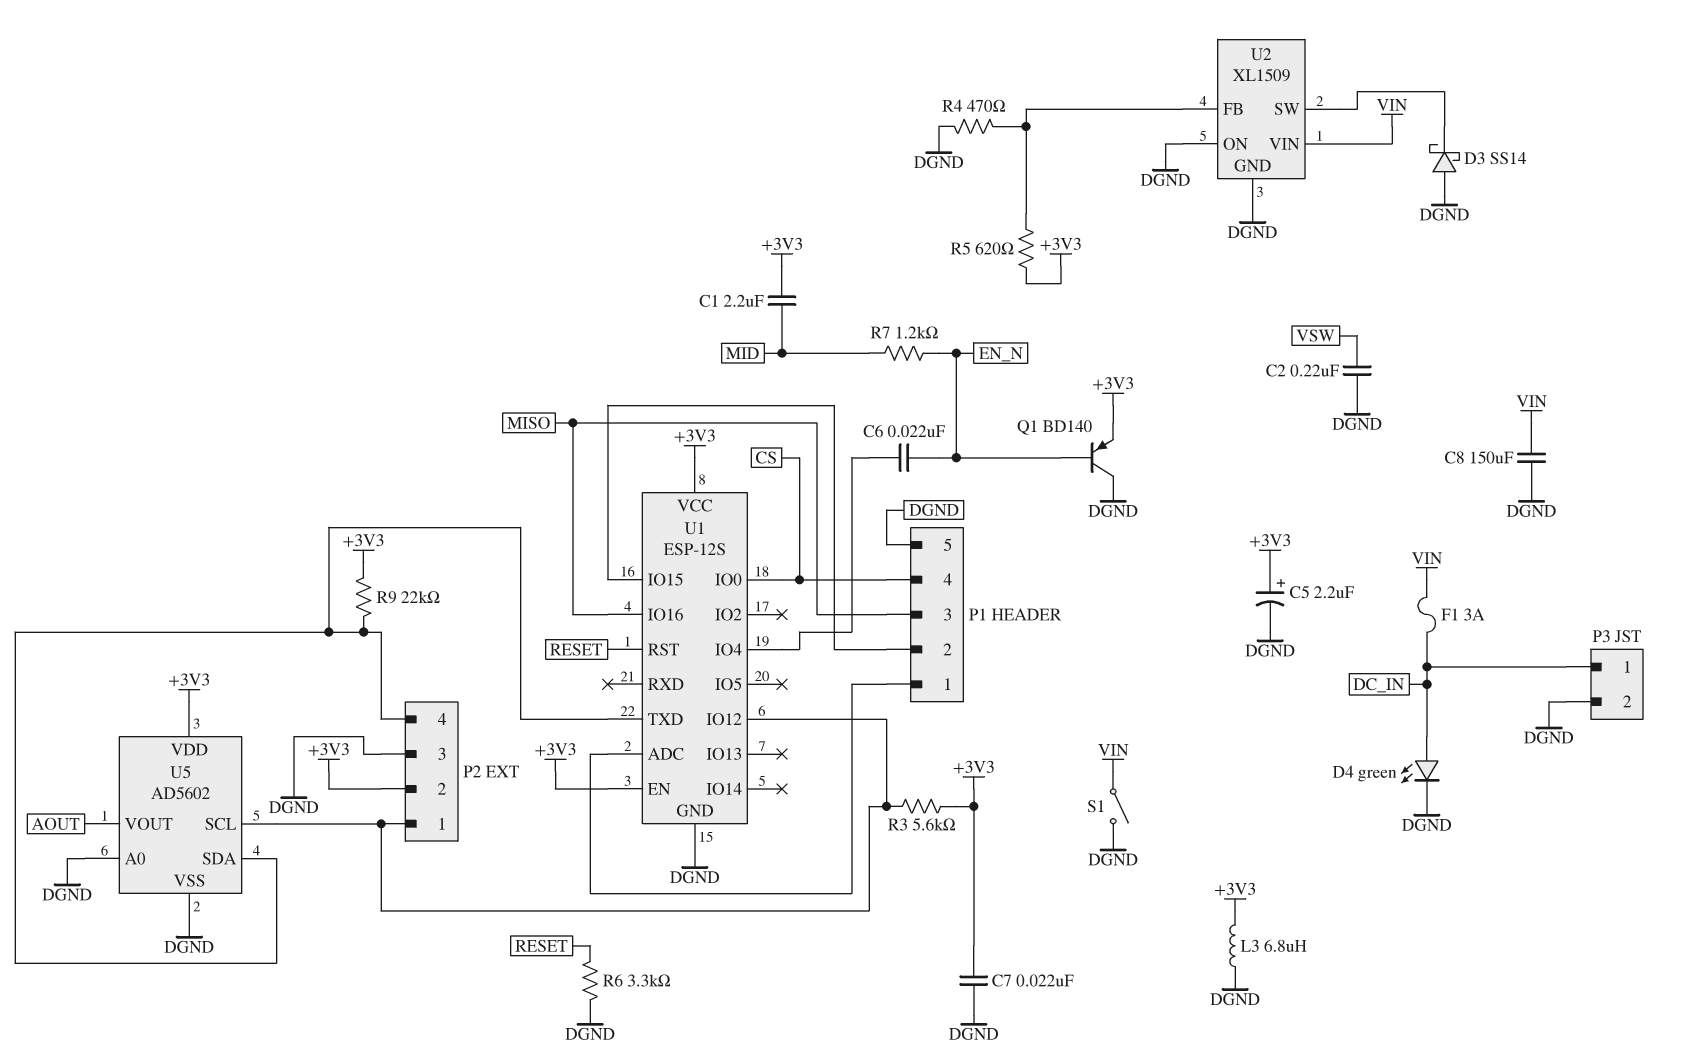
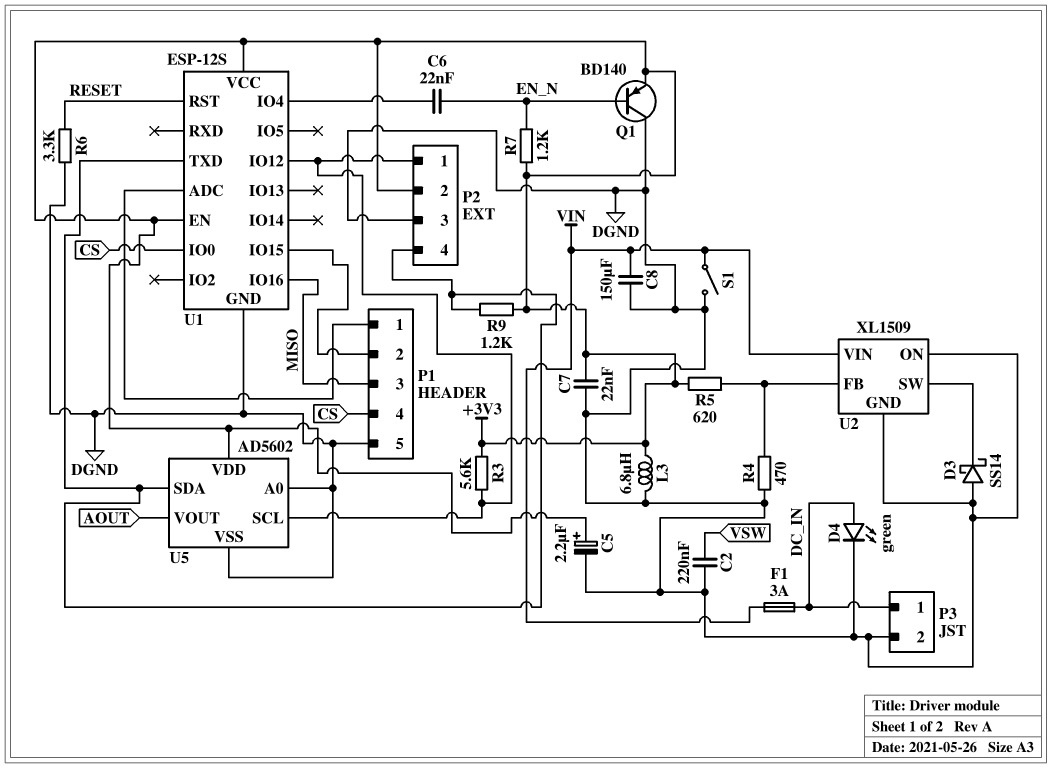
C1: 2.2uF (+3V3, MID) -> none
R7: 1.2k (EN_N, MID) -> 1.2k (+3V3, EN_N)
R9: 22k (+3V3, P2/4) -> 1.2k (+3V3, P2/4)

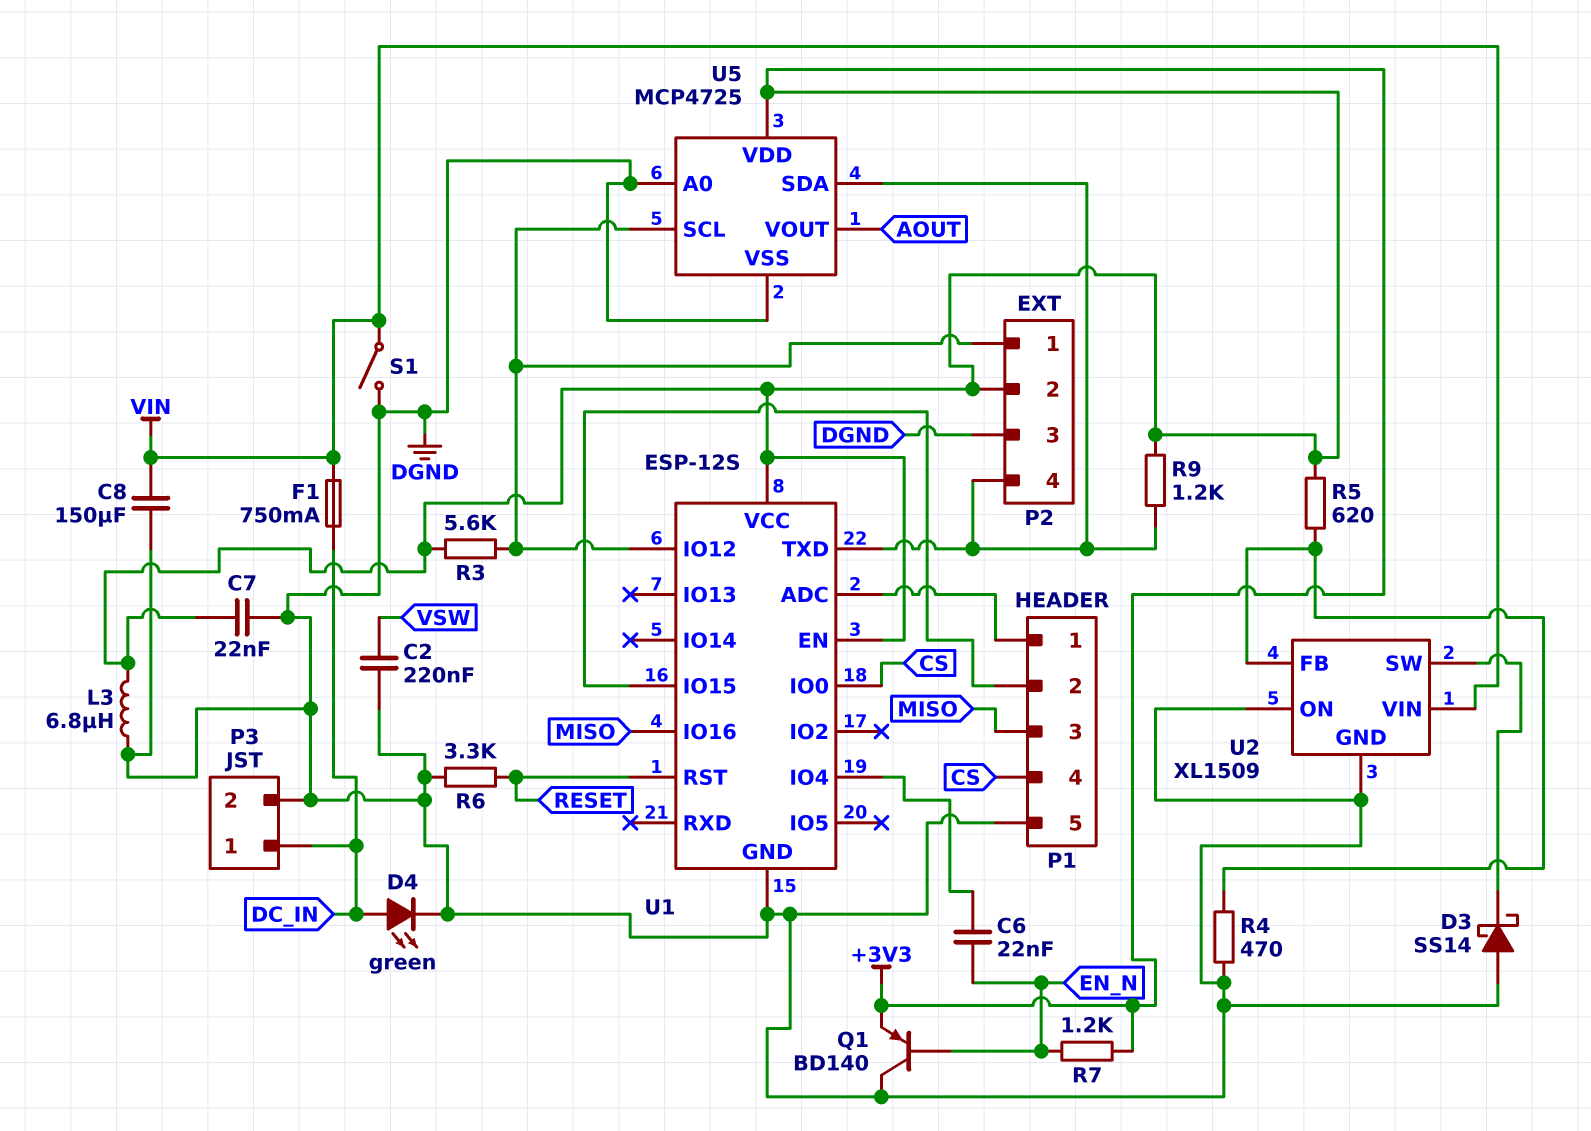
C5: 2.2uF (plus +3V3, minus DGND) -> none
F1: 3A (DC_IN, VIN) -> 750mA (DC_IN, VIN)
U5: AD5602 -> MCP4725

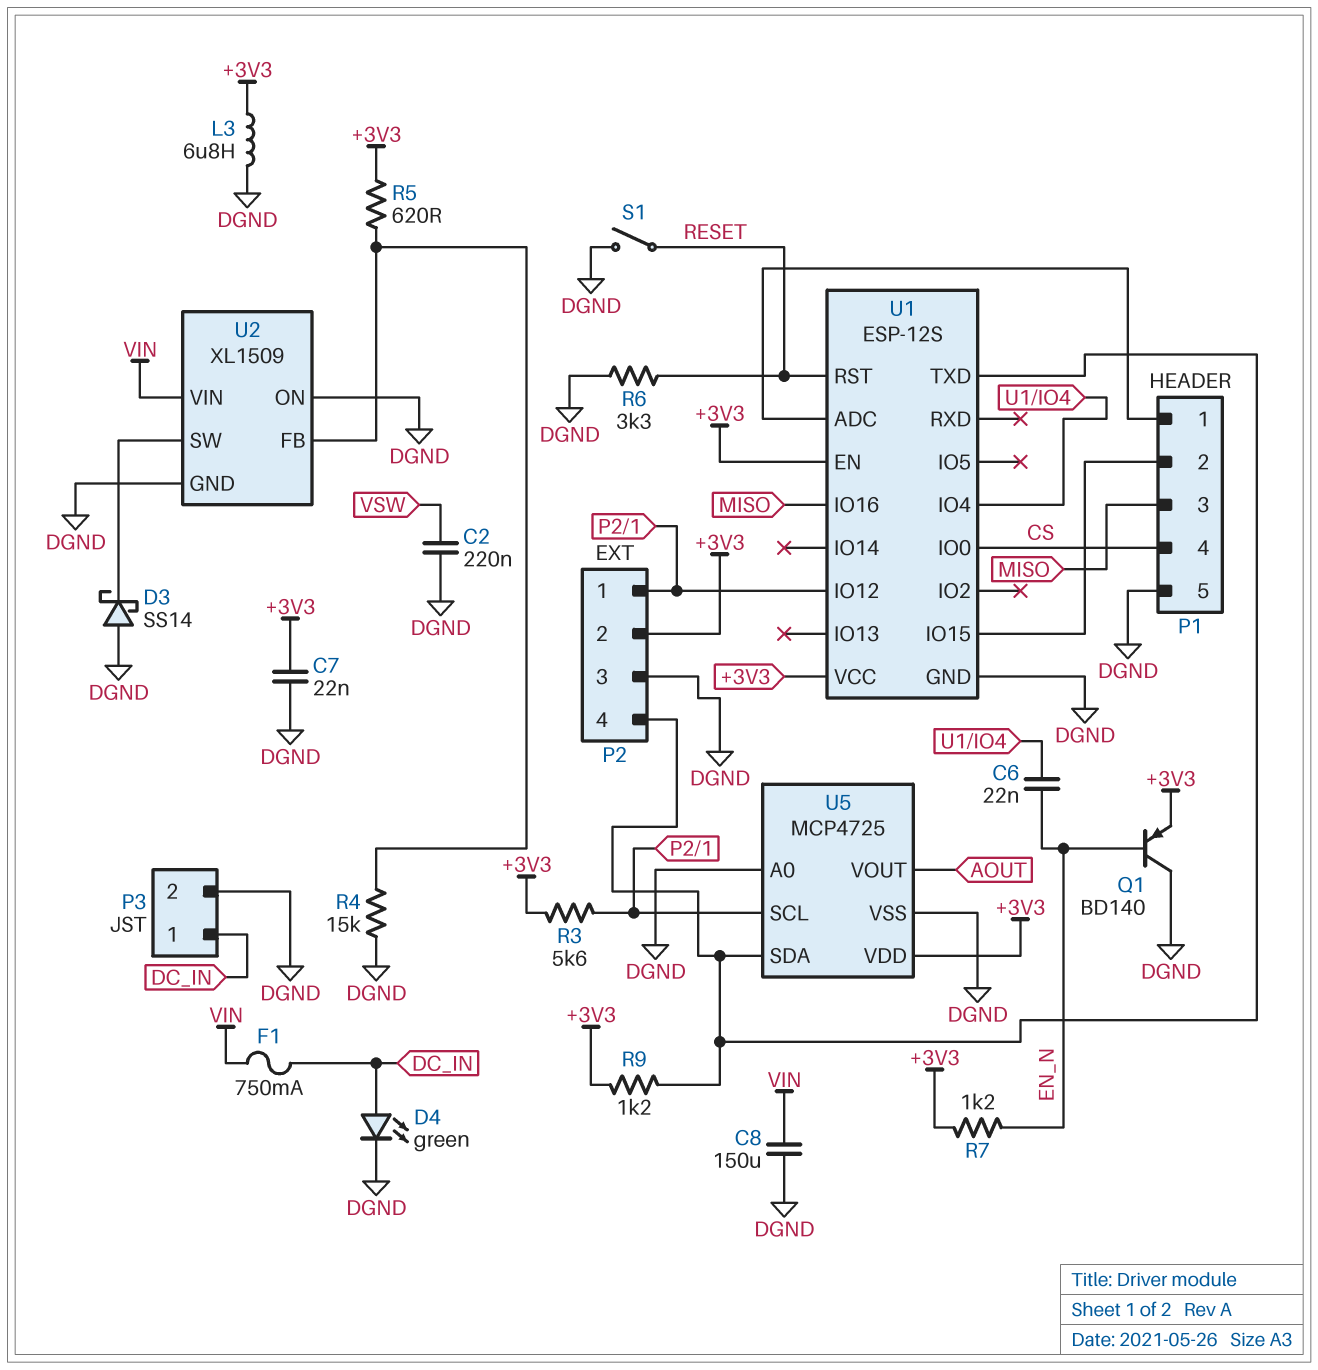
R4: 470 (DGND, U2/FB) -> 15k (DGND, U2/FB)
S1: switch (DGND, VIN) -> switch (DGND, RESET)

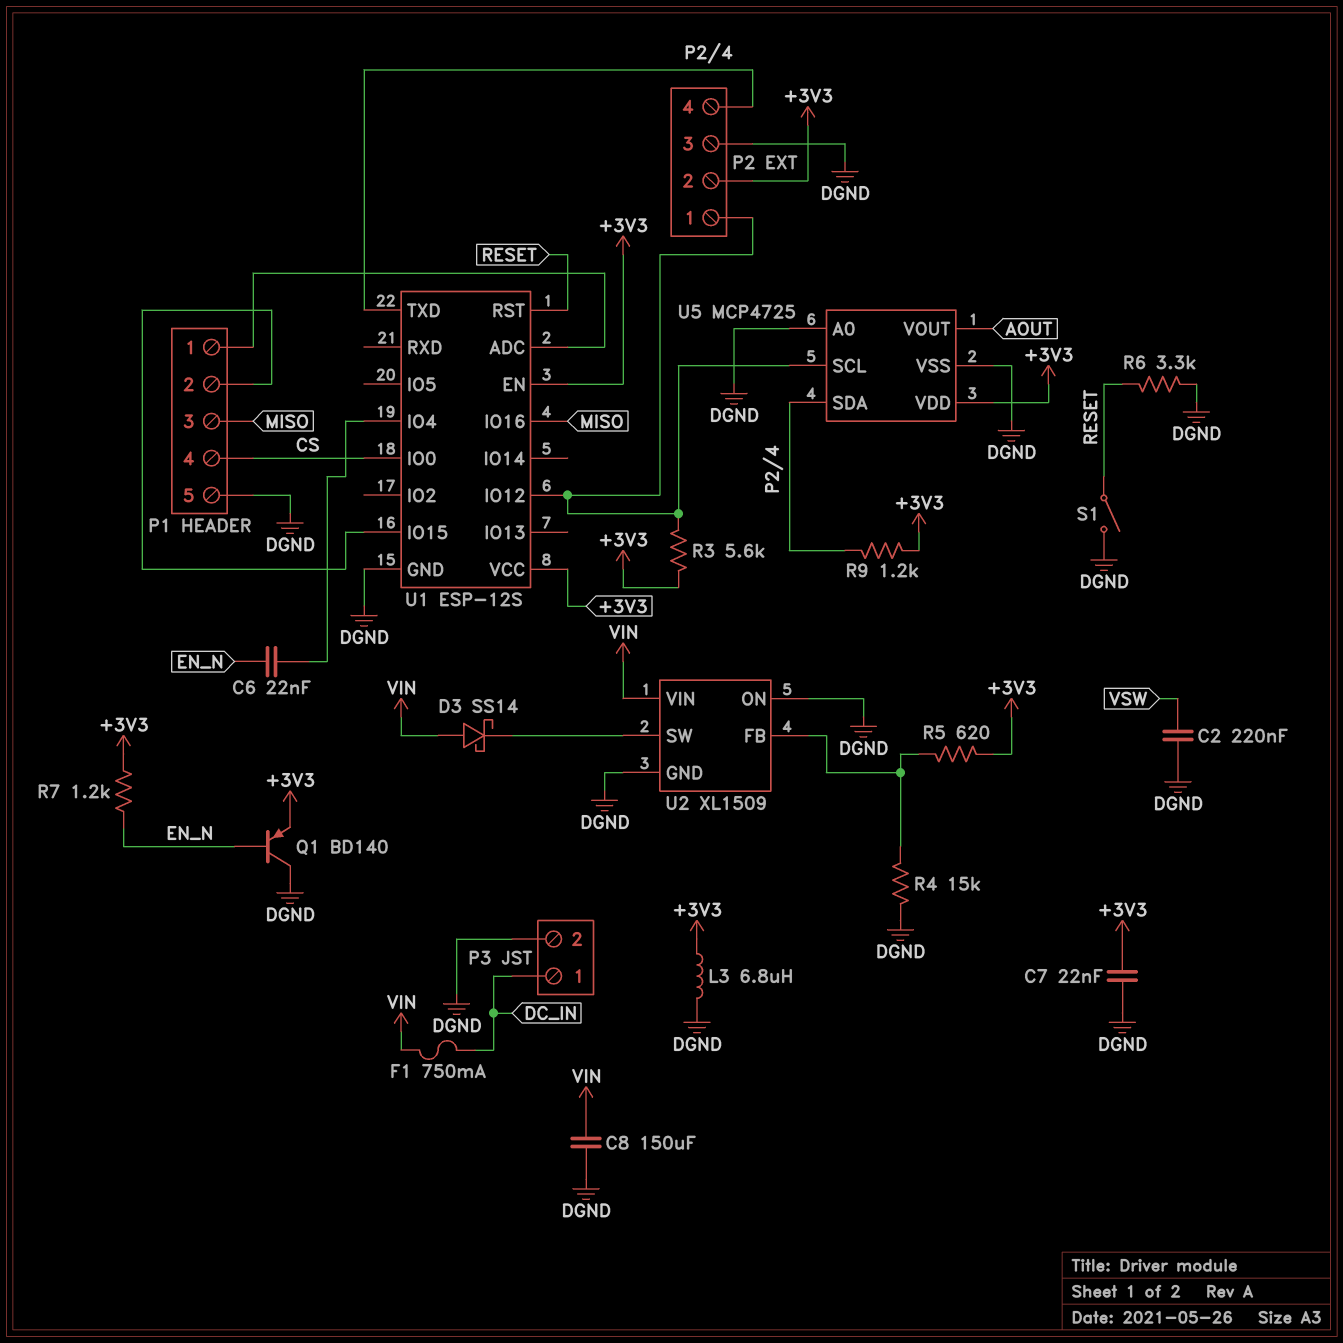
D3: schottky SS14 (A DGND, K U2/SW) -> schottky SS14 (A VIN, K U2/SW)
D4: LED green (A DC_IN, K DGND) -> none

